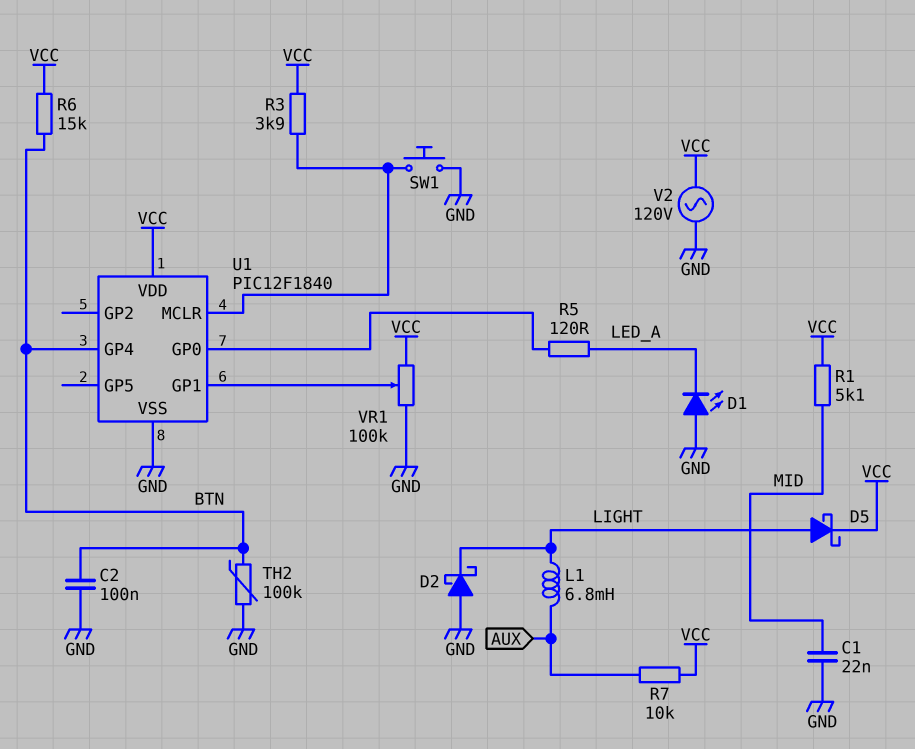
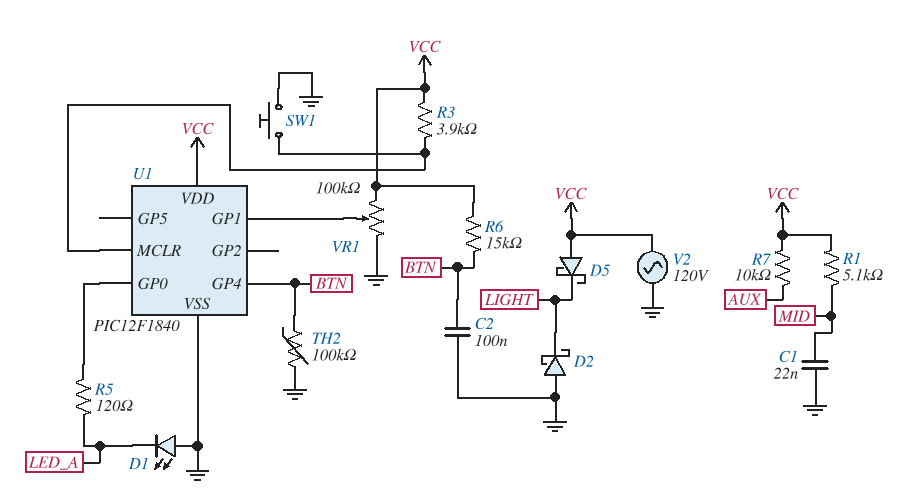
D5: schottky (A LIGHT, K VCC) -> schottky (A VCC, K LIGHT)
L1: 6.8mH (AUX, LIGHT) -> none

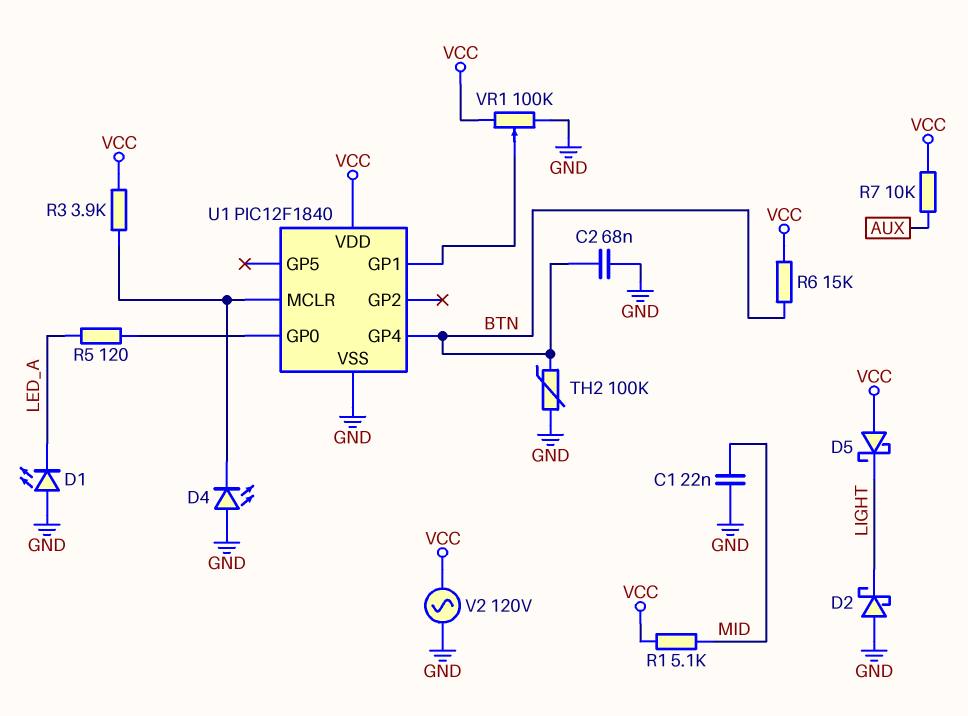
C2: 100nF (BTN, GND) -> 68nF (BTN, GND)
D4: none -> LED (A GND, K U1/MCLR)
SW1: button (GND, U1/MCLR) -> none

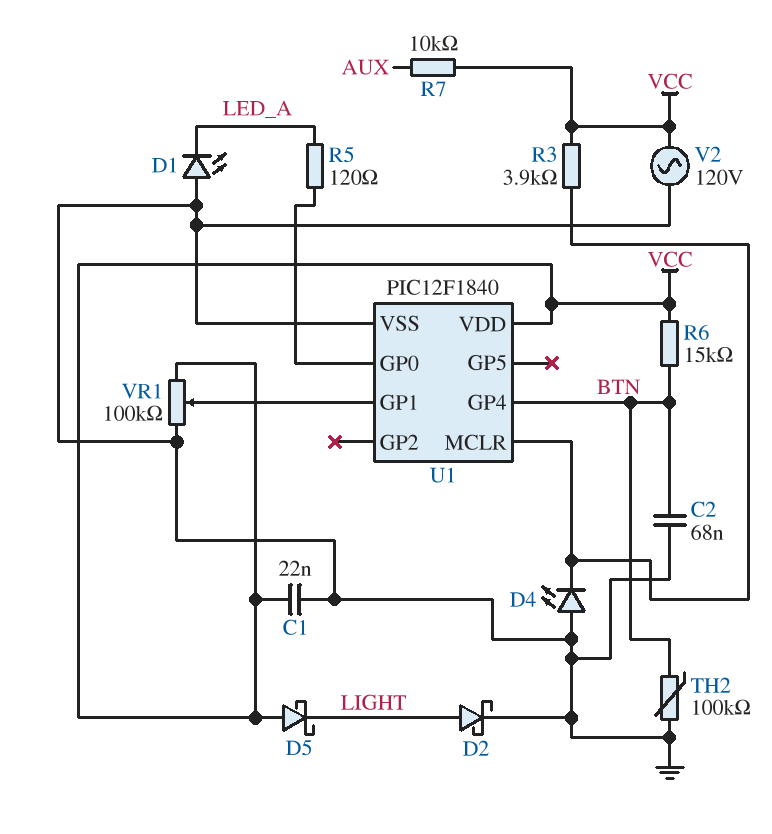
C1: 22nF (GND, MID) -> 22nF (GND, VCC)
D2: schottky (A GND, K LIGHT) -> schottky (A LIGHT, K GND)
R1: 5.1k (MID, VCC) -> none

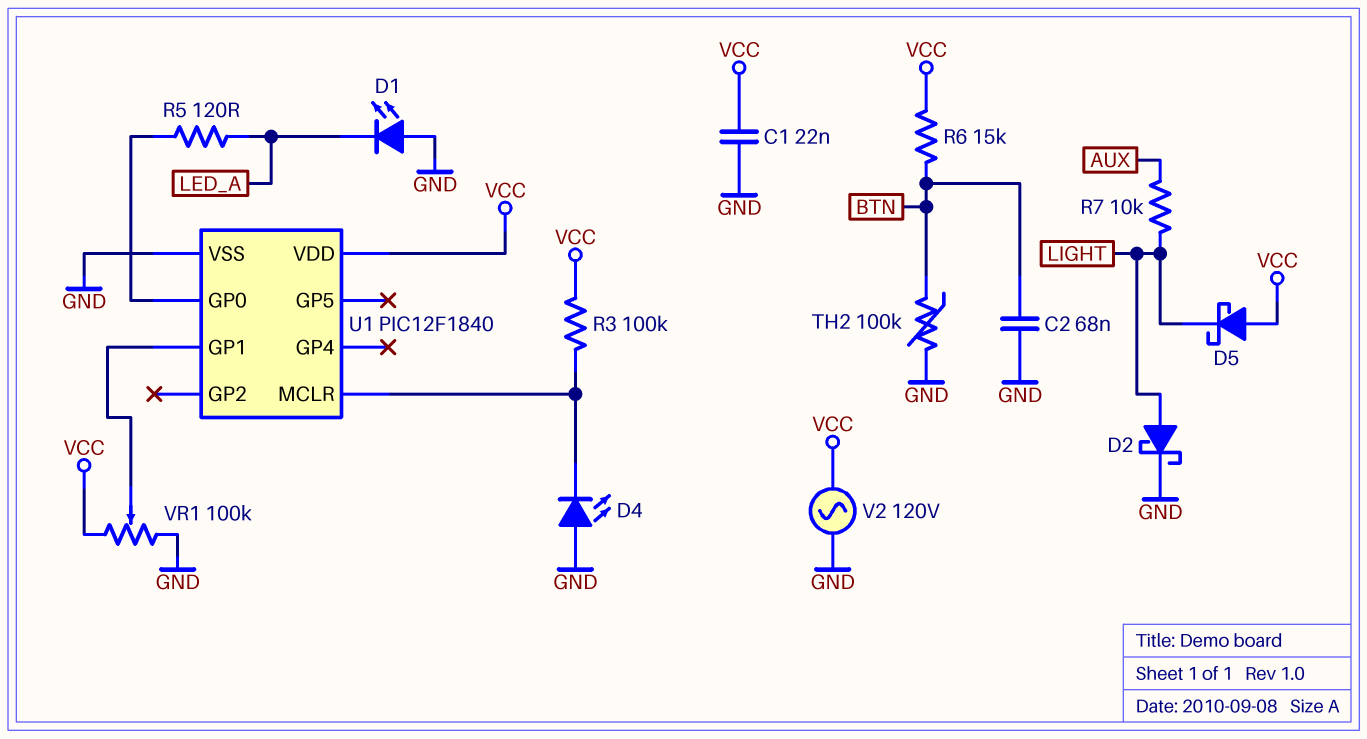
R3: 3.9k (U1/MCLR, VCC) -> 100k (U1/MCLR, VCC)
R7: 10k (AUX, VCC) -> 10k (AUX, LIGHT)
U1 pin GP4: BTN -> none

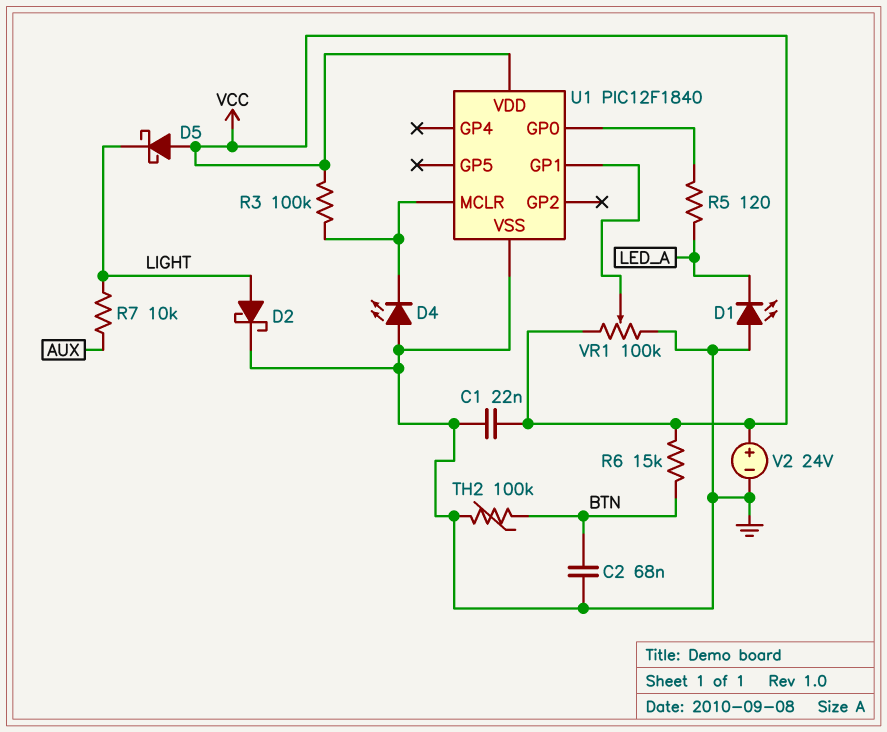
V2: AC 120V (GND, VCC) -> 24V (plus VCC, minus GND)

